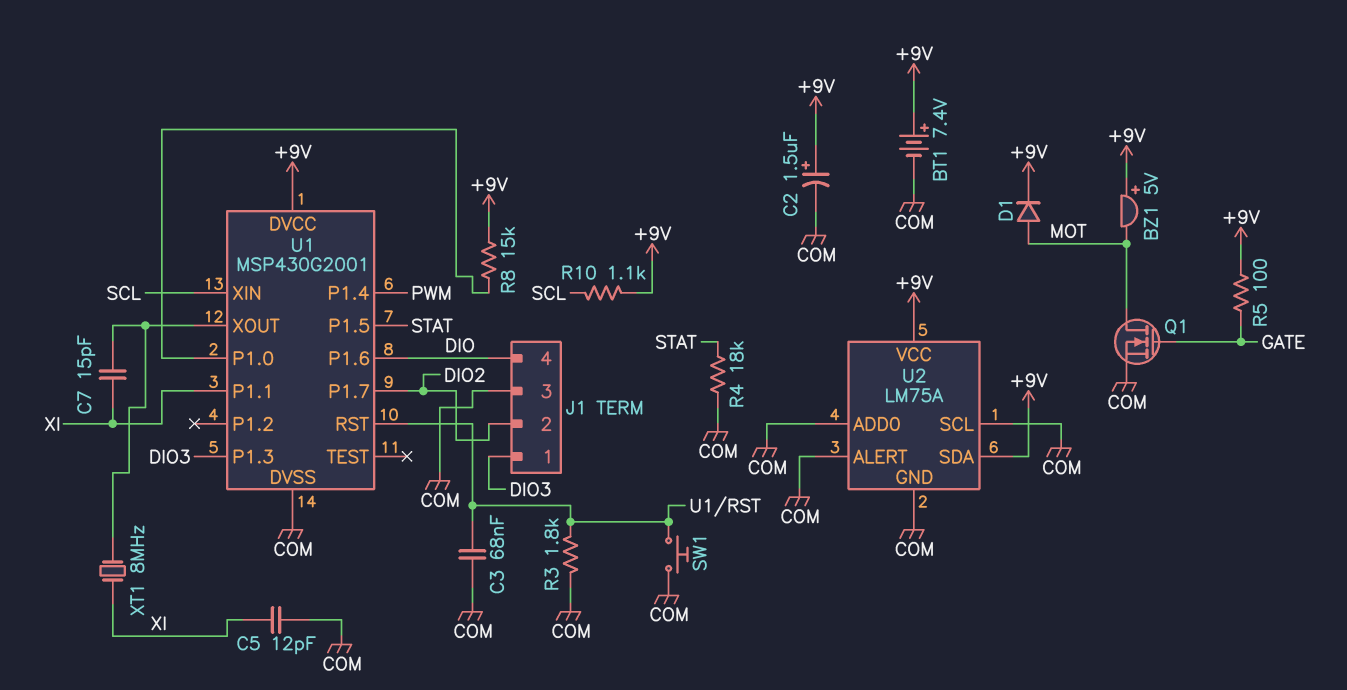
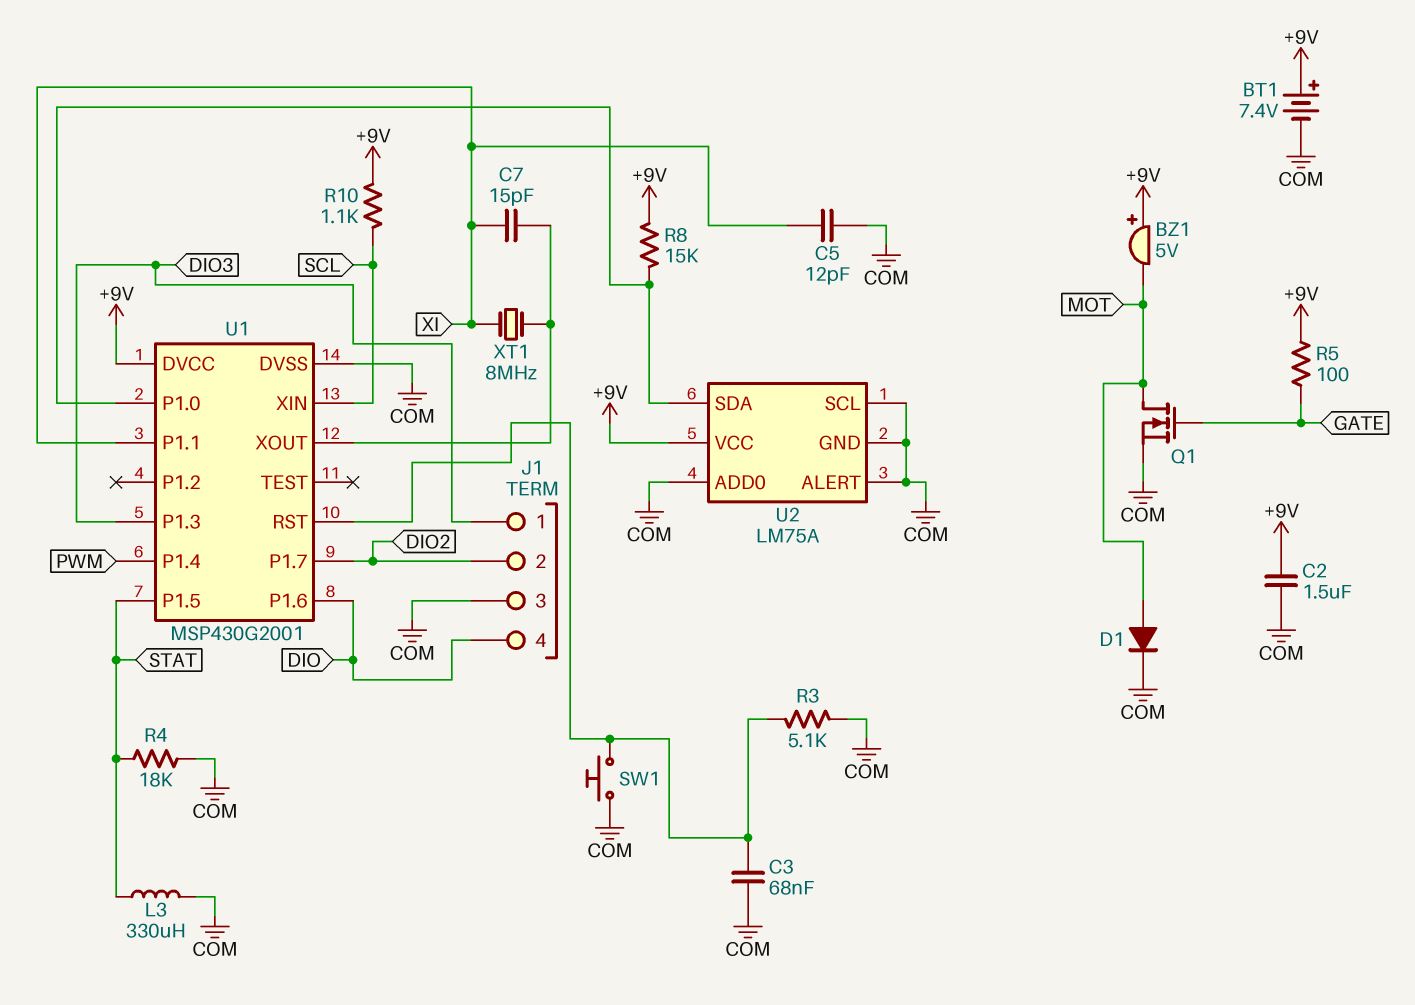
C2: 1.5uF (plus +9V, minus COM) -> 1.5uF (+9V, COM)
D1: diode (A MOT, K +9V) -> diode (A MOT, K COM)
L3: none -> 330uH (COM, STAT)
R3: 1.8k (COM, U1/RST) -> 5.1k (COM, U1/RST)
U2 pin SDA: +9V -> U1/P1.0

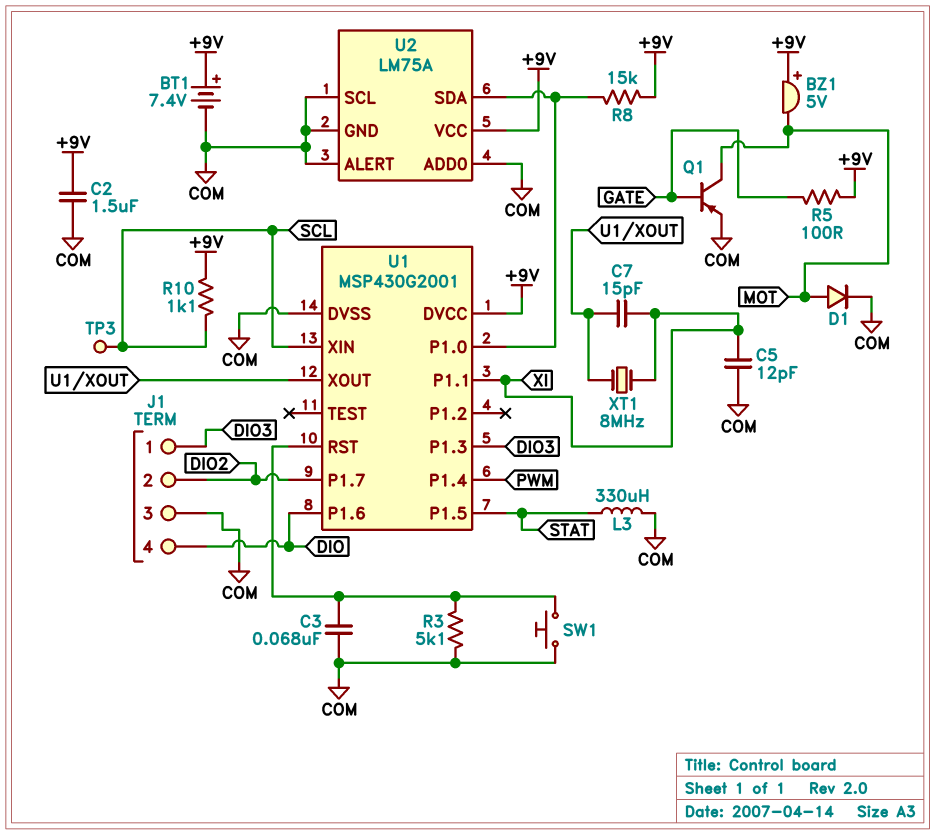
Q1: NMOS (G GATE, D MOT, S COM) -> PNP (B GATE, C MOT, E COM)
R4: 18k (COM, STAT) -> none
TP3: none -> test point (SCL)

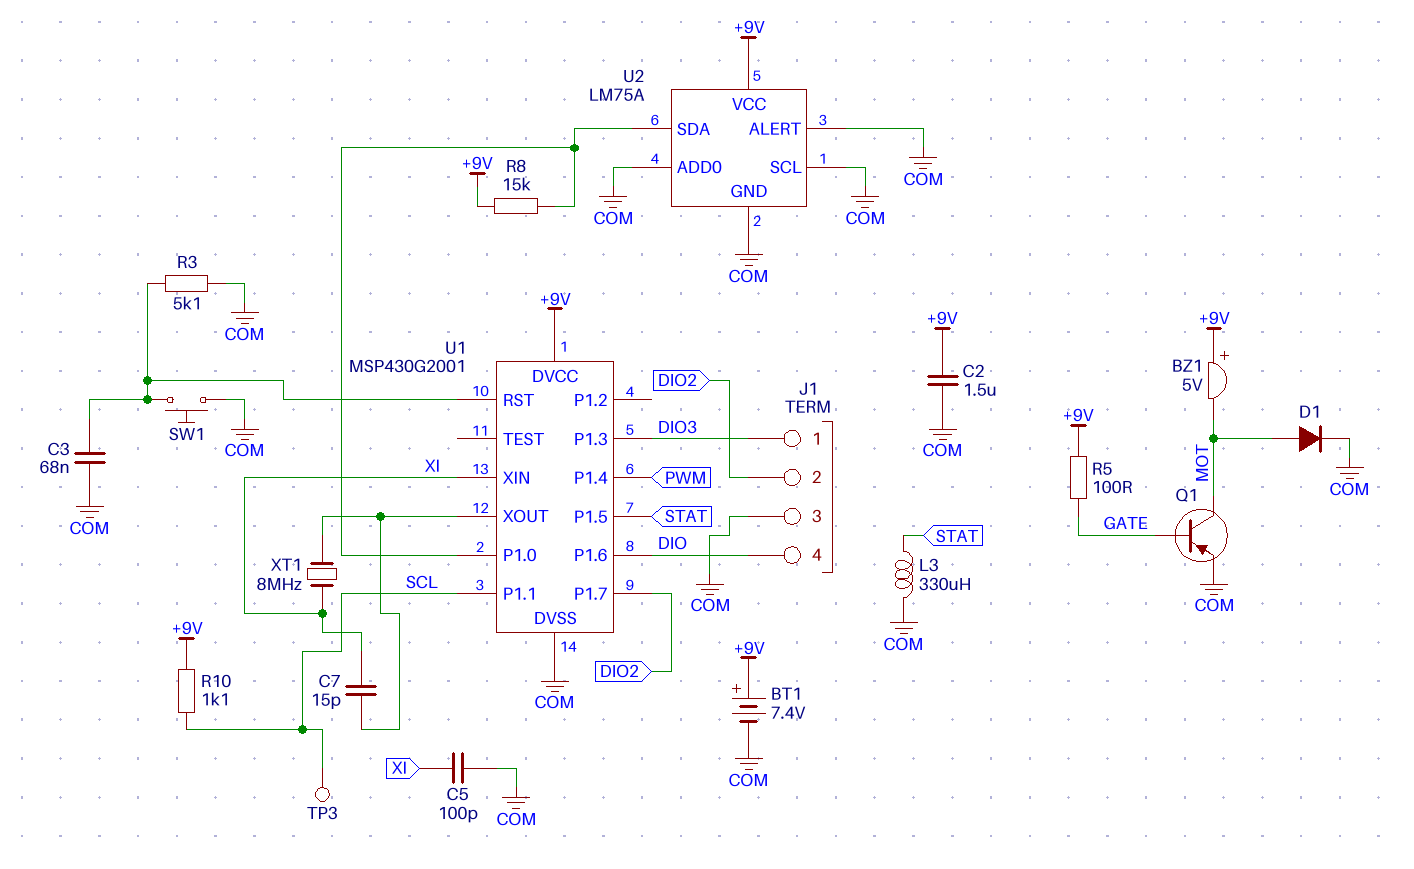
C5: 12pF (COM, XI) -> 100pF (COM, XI)
U1 pin P1.1: XI -> SCL
U1 pin XIN: SCL -> XI

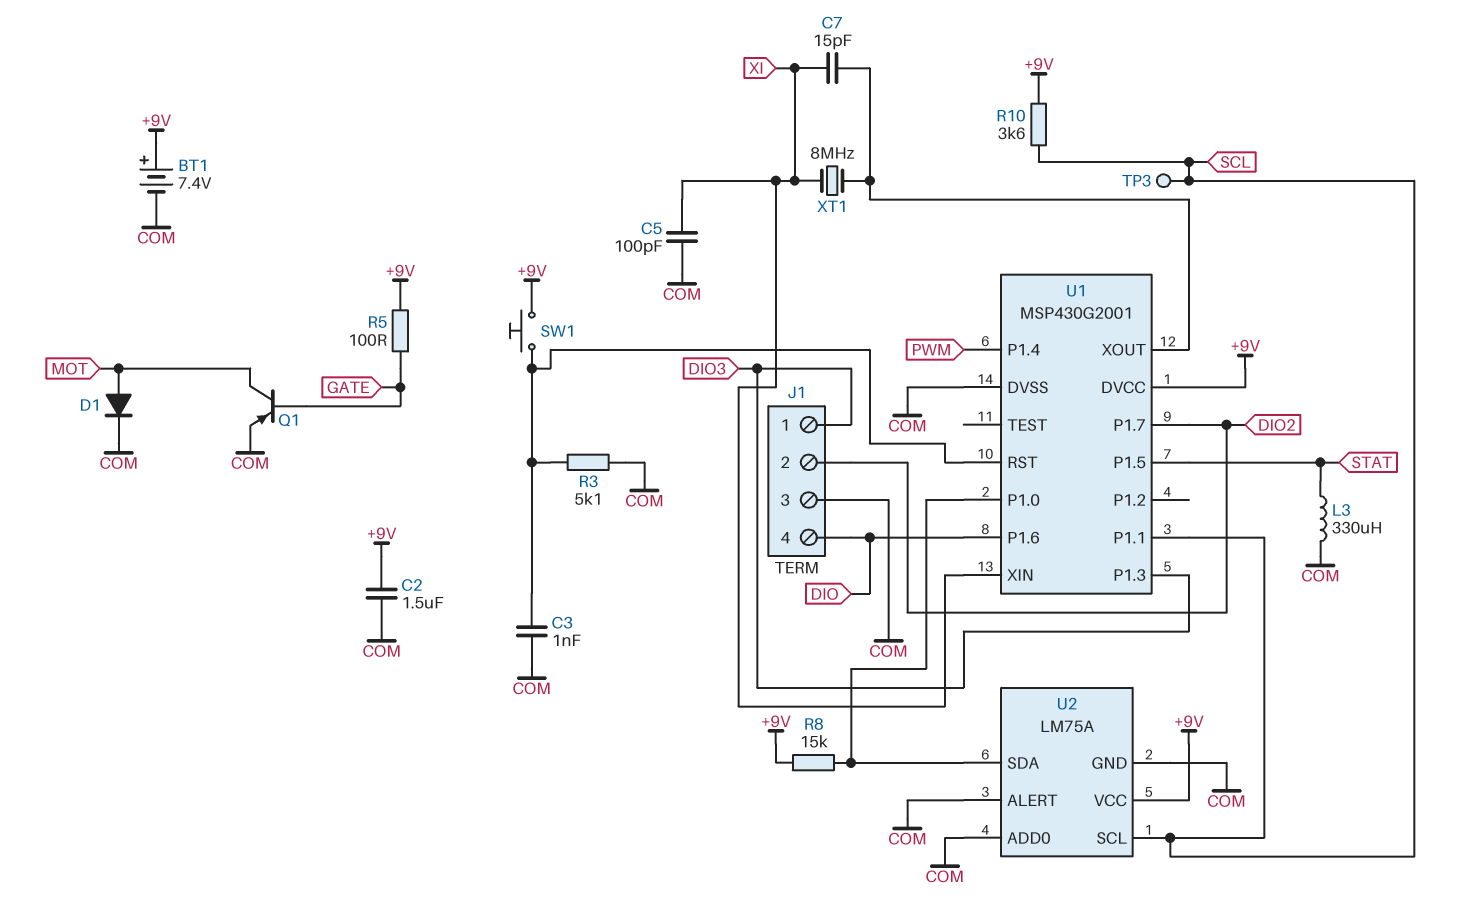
BZ1: buzzer 5V (plus +9V, minus MOT) -> none
C3: 68nF (COM, U1/RST) -> 1nF (COM, U1/RST)
R10: 1.1k (+9V, SCL) -> 3.6k (+9V, SCL)
SW1: button (COM, U1/RST) -> button (+9V, U1/RST)
U2 pin SCL: COM -> SCL

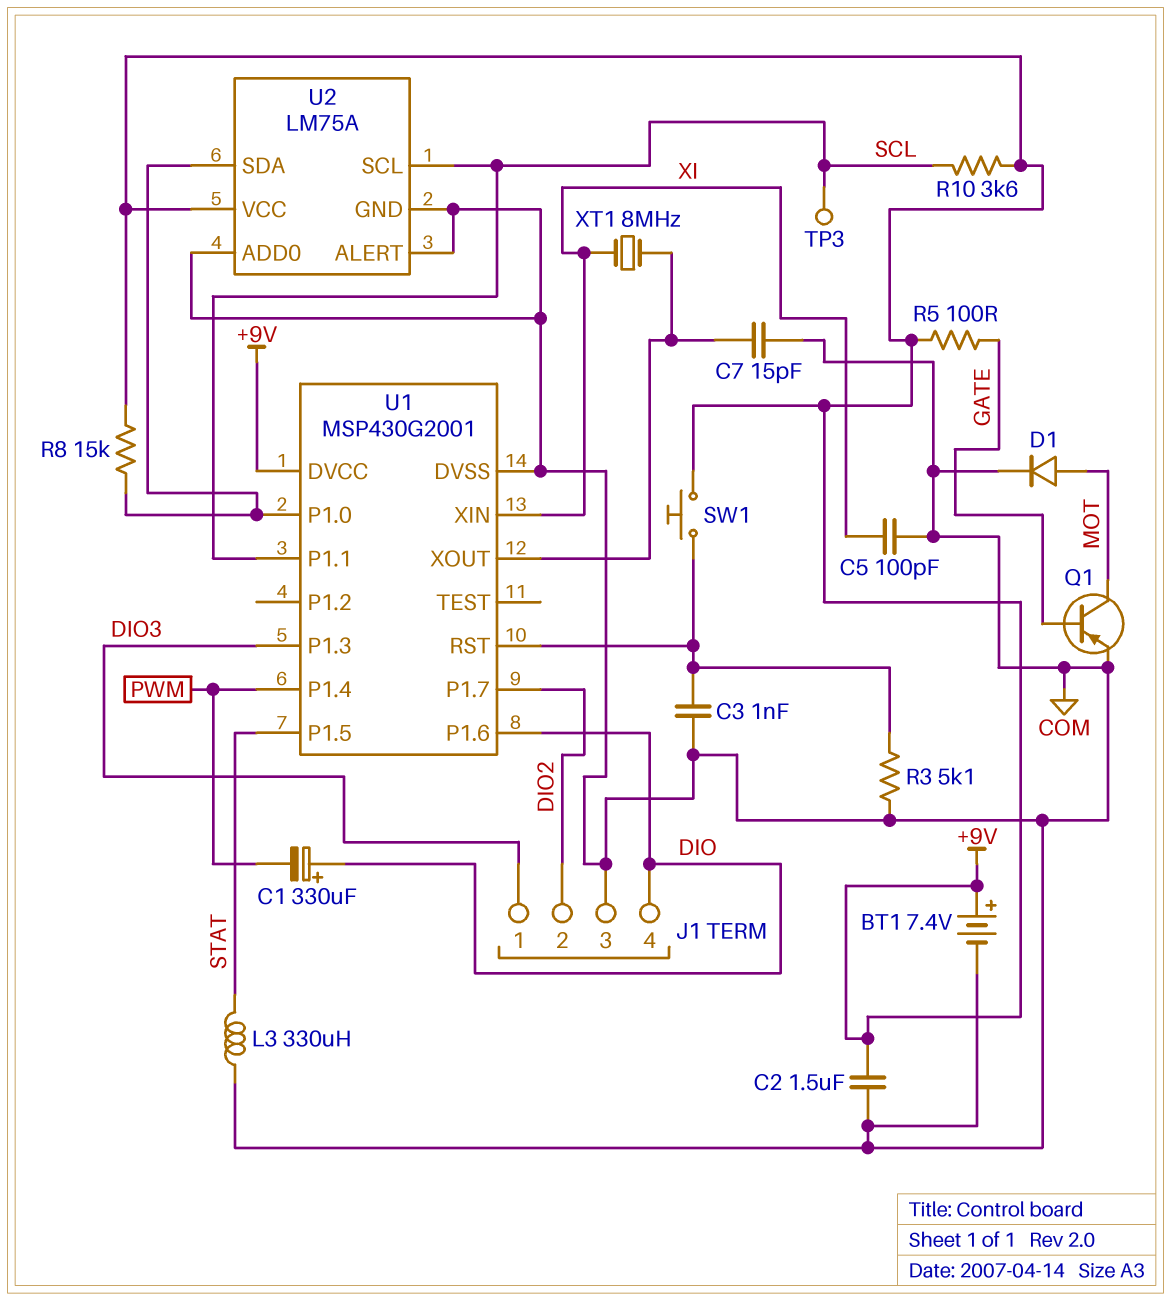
C1: none -> 330uF (plus DIO, minus PWM)
C7: 15pF (U1/XOUT, XI) -> 15pF (COM, U1/XOUT)

